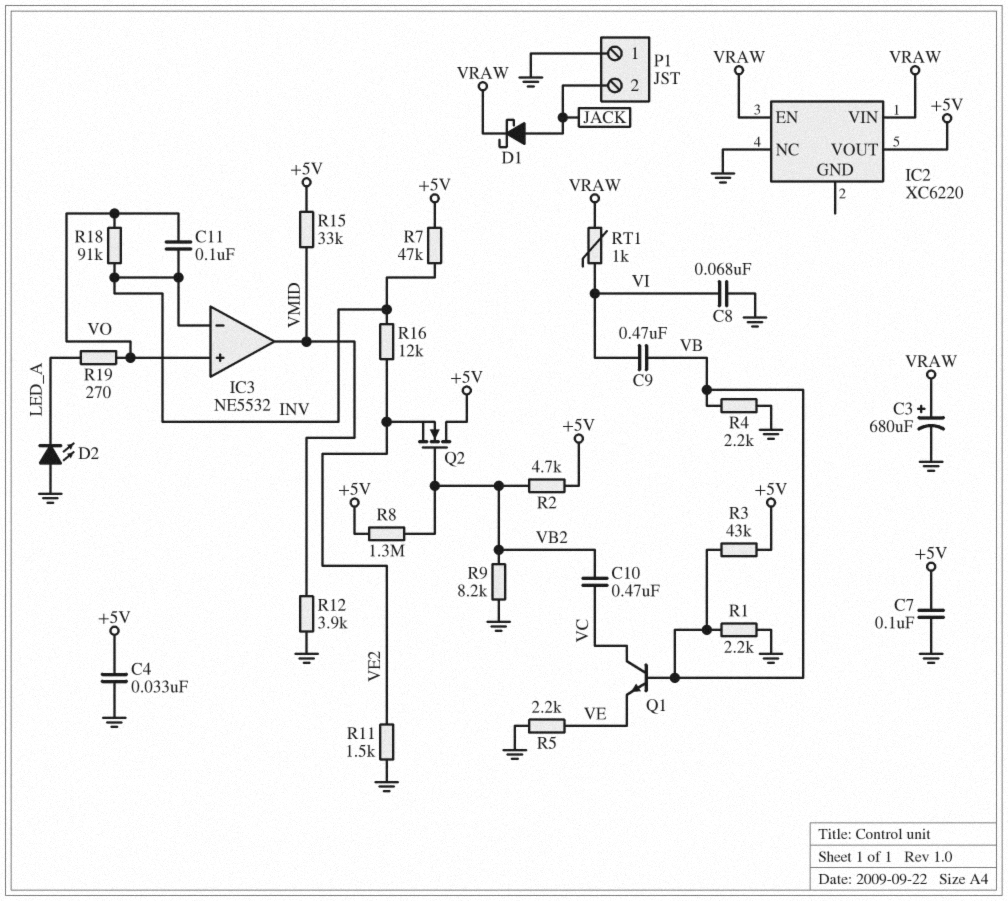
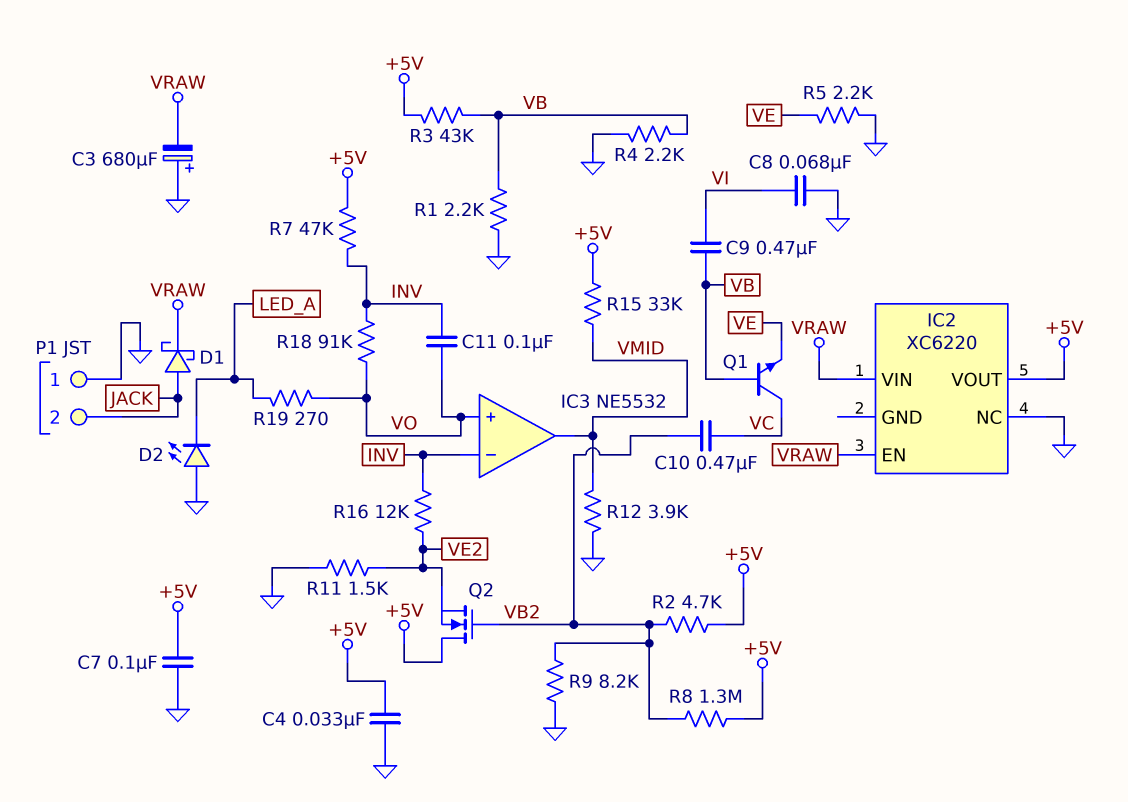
C3: 680uF (plus VRAW, minus GND) -> 680uF (plus GND, minus VRAW)
RT1: 1k (VI, VRAW) -> none

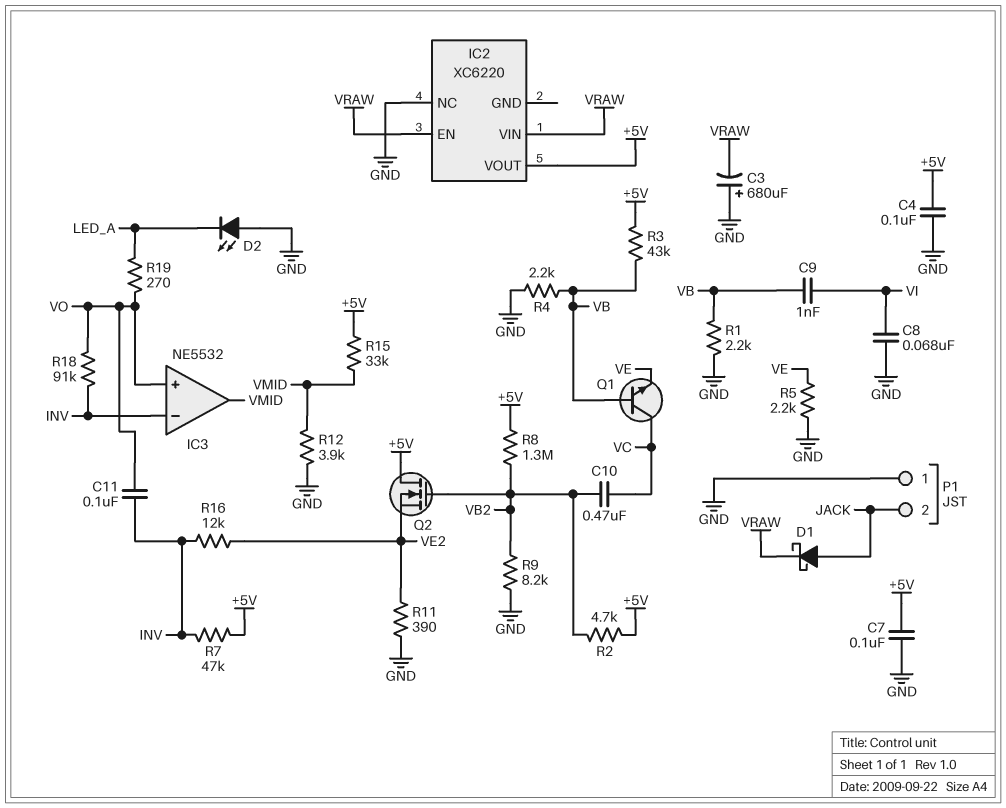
C4: 33nF (+5V, GND) -> 100nF (+5V, GND)
C9: 470nF (VB, VI) -> 1nF (VB, VI)
R11: 1.5k (GND, VE2) -> 390 (GND, VE2)

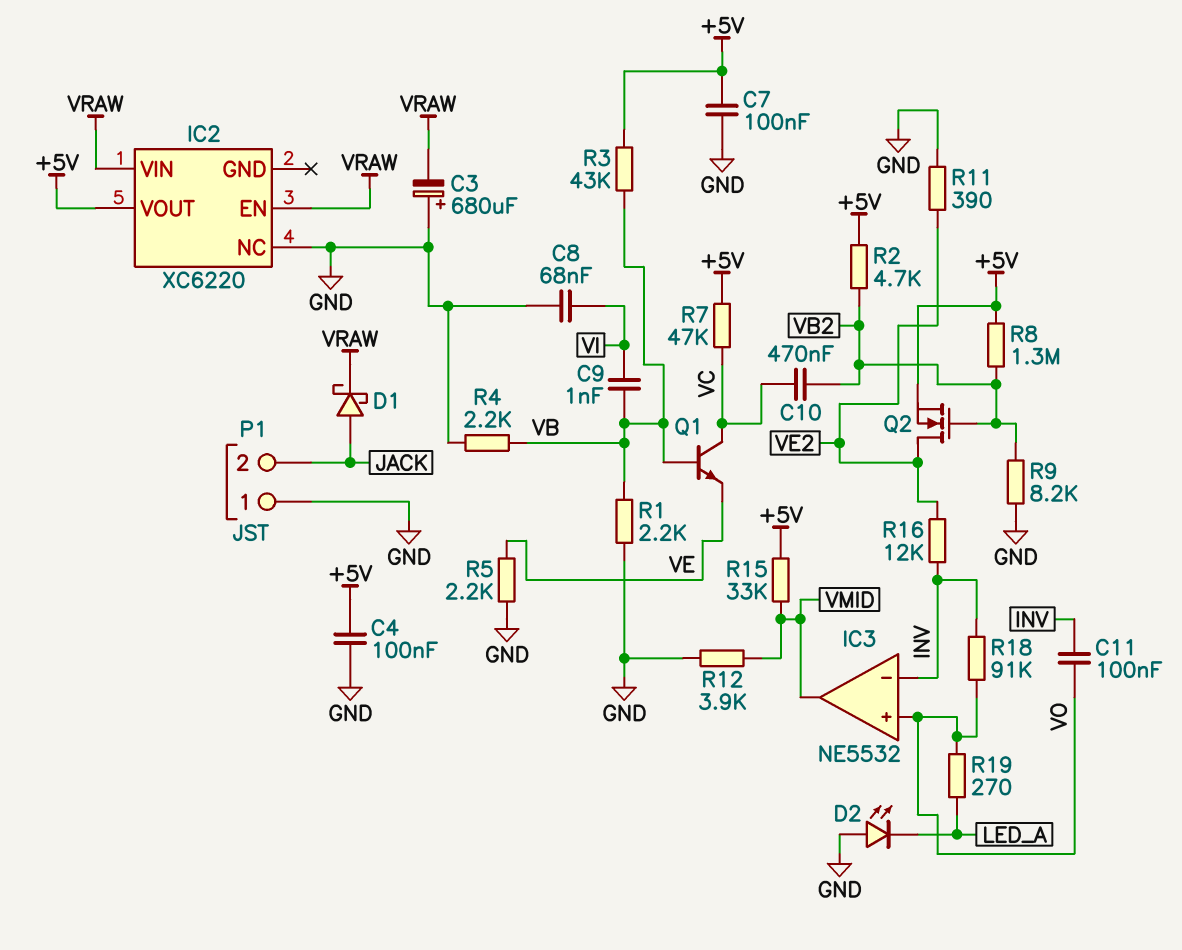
Q2: NMOS (G VB2, D +5V, S VE2) -> NMOS (G VB2, D VE2, S +5V)
R7: 47k (+5V, INV) -> 47k (+5V, VC)

